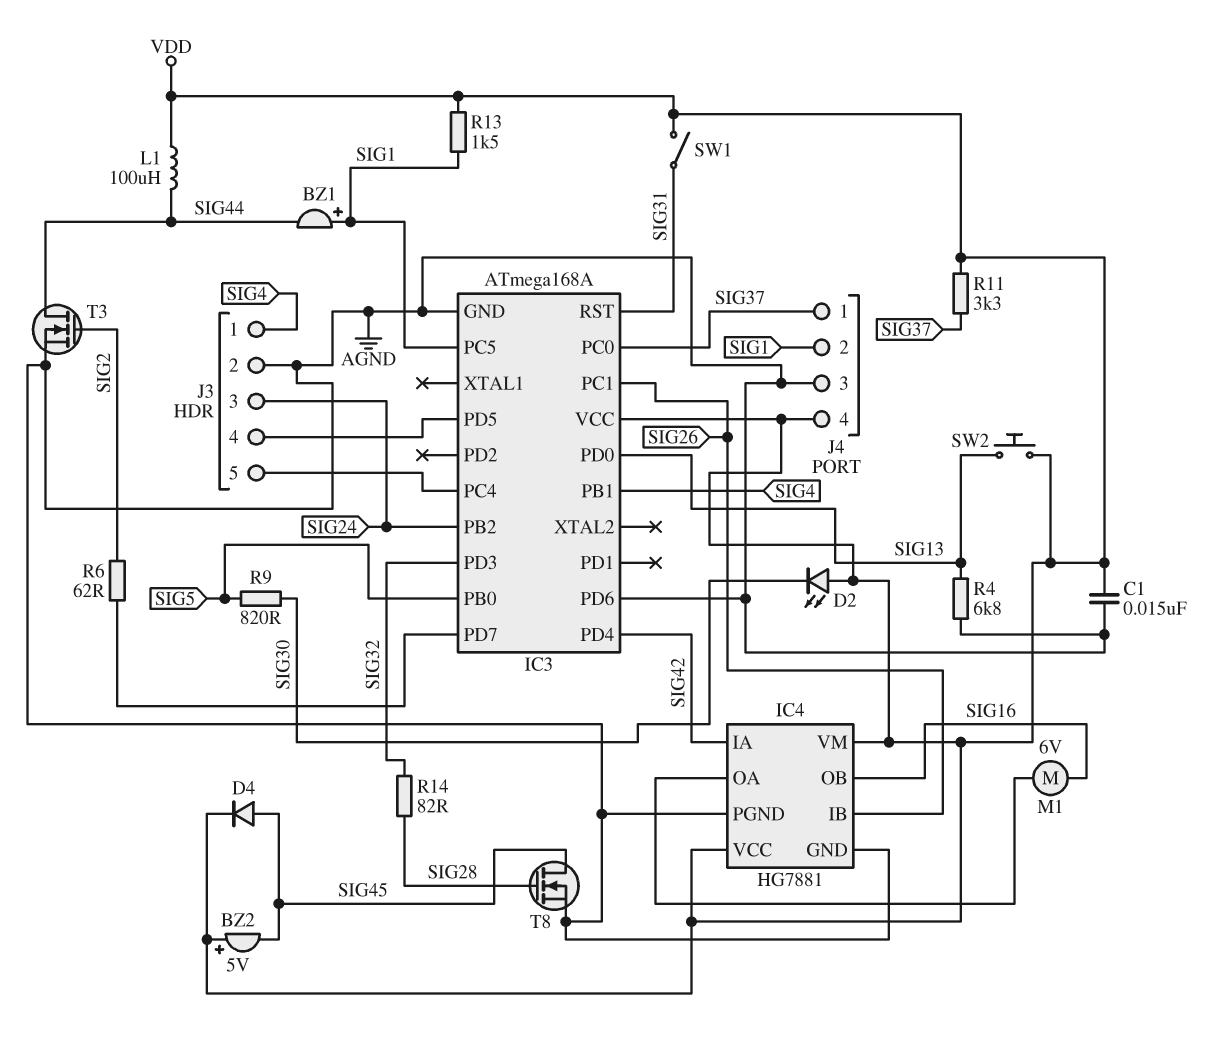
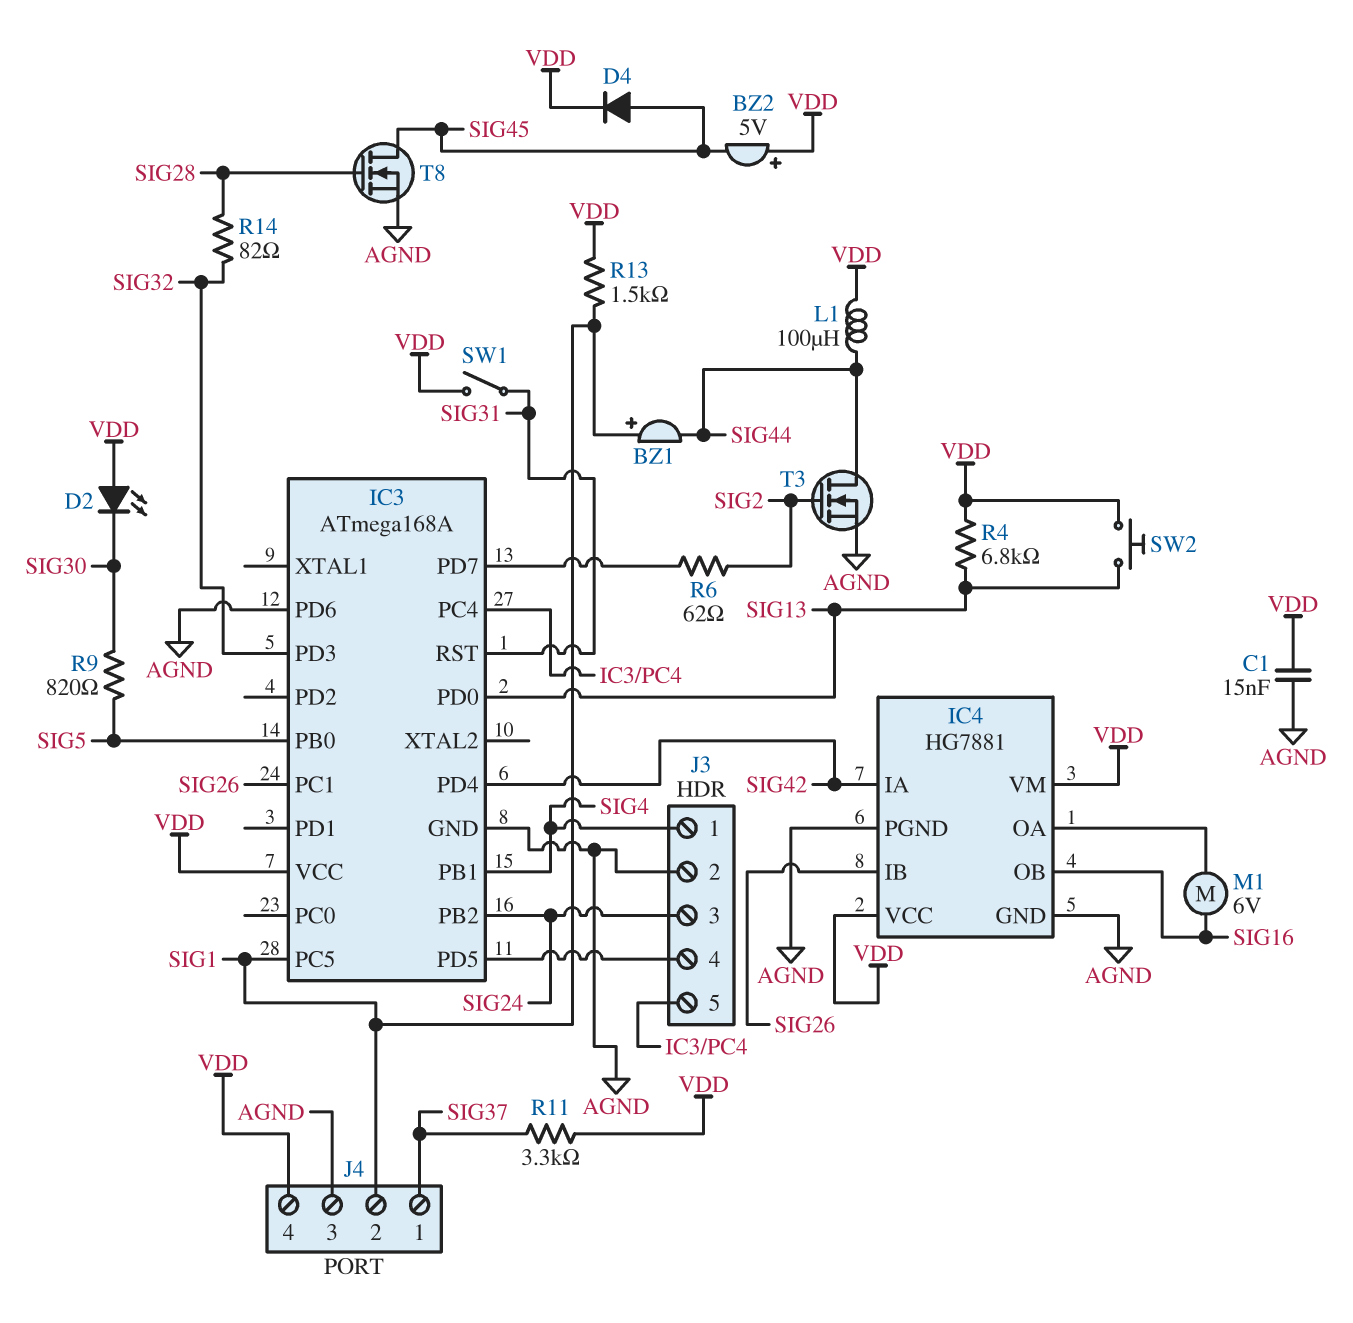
IC3 pin PC0: SIG37 -> none
R4: 6.8k (AGND, SIG13) -> 6.8k (SIG13, VDD)

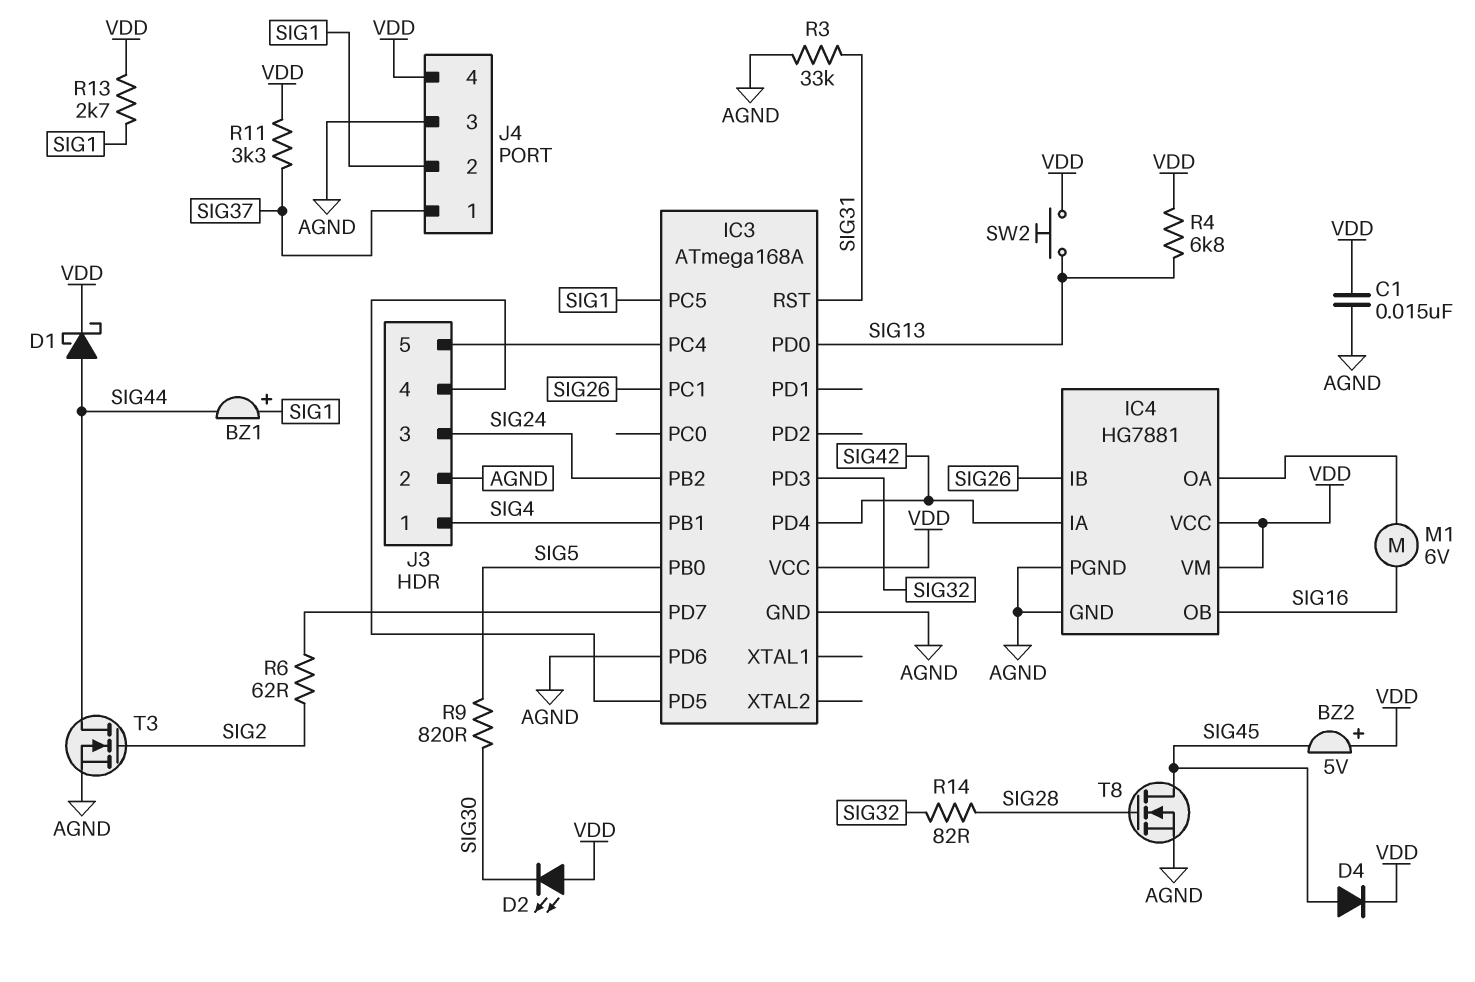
D1: none -> schottky (A SIG44, K VDD)
L1: 100uH (SIG44, VDD) -> none
R3: none -> 33k (AGND, SIG31)
R13: 1.5k (SIG1, VDD) -> 2.7k (SIG1, VDD)
SW1: switch (SIG31, VDD) -> none

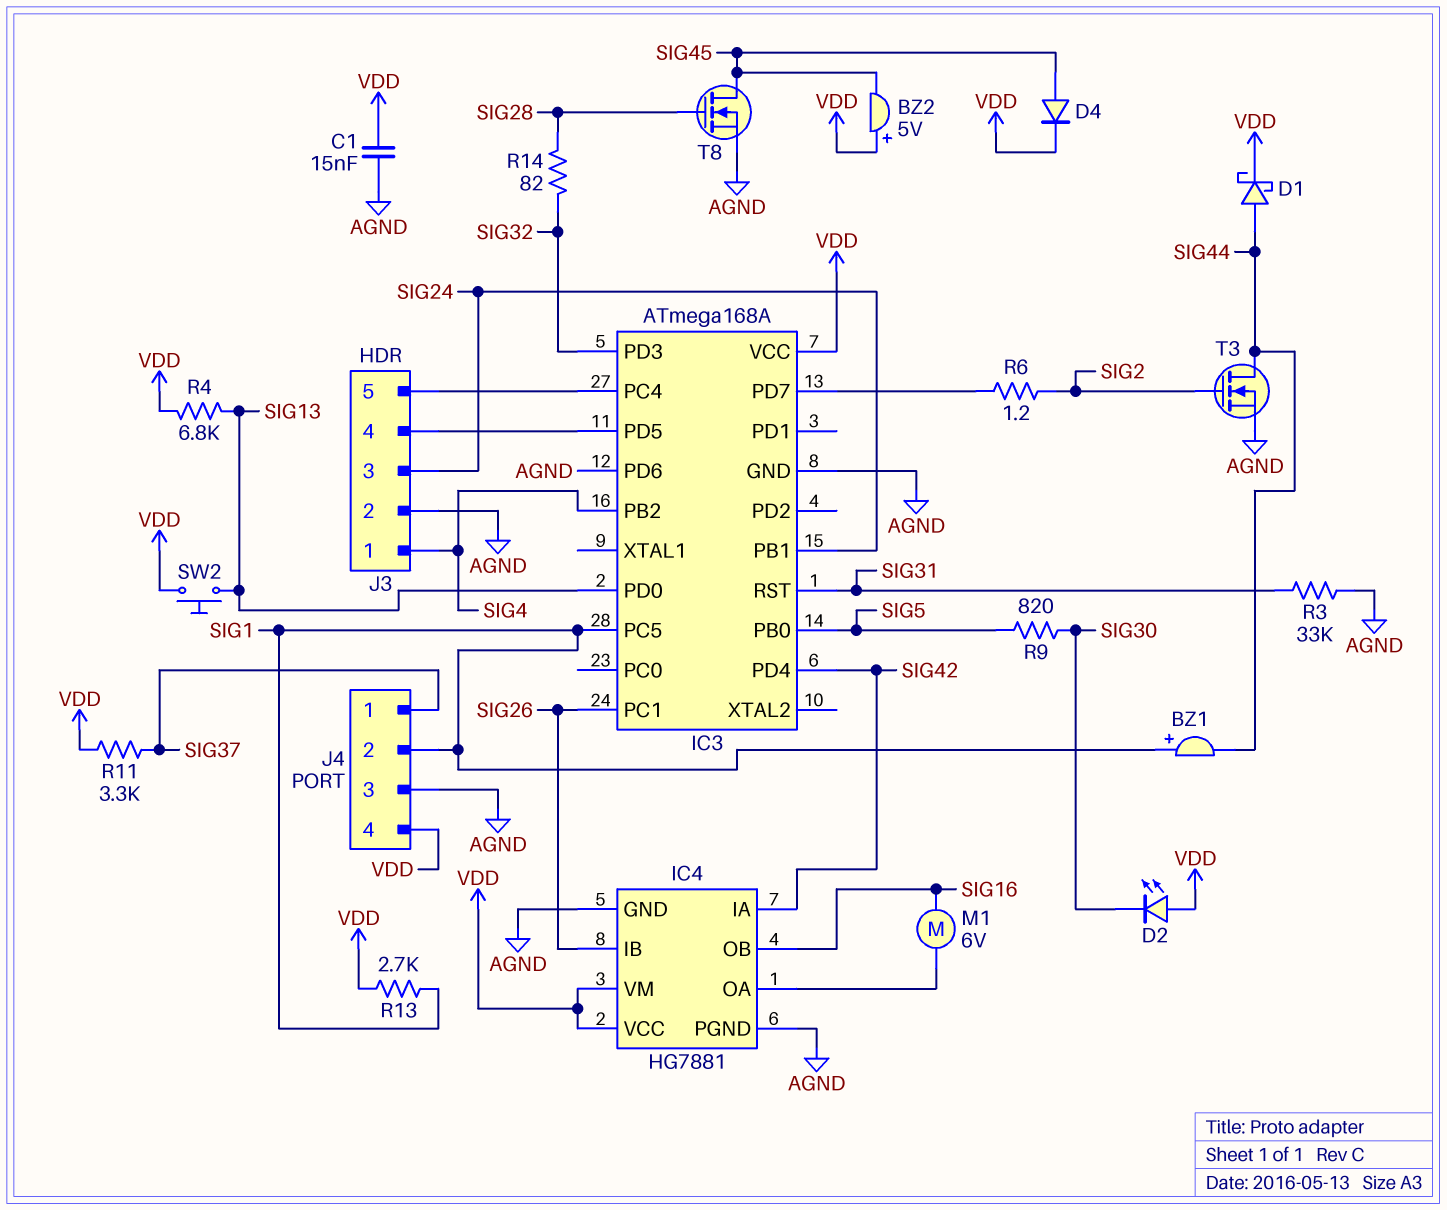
IC3 pin PB1: SIG4 -> SIG24
IC3 pin PB2: SIG24 -> SIG4
R6: 62 (IC3/PD7, SIG2) -> 1.2 (IC3/PD7, SIG2)

